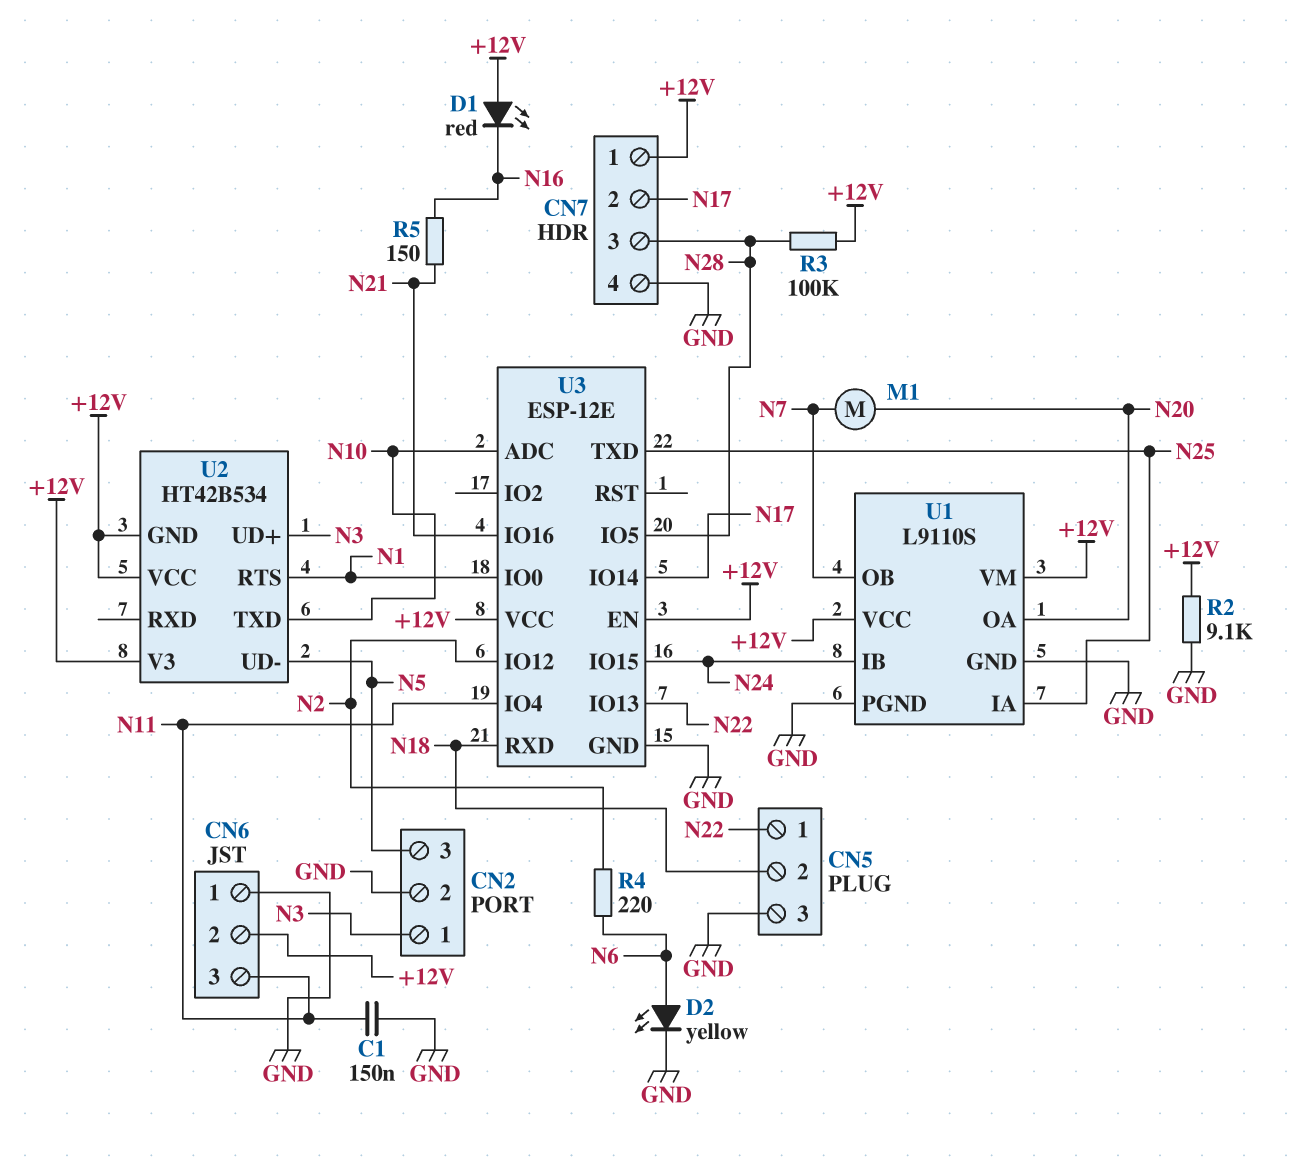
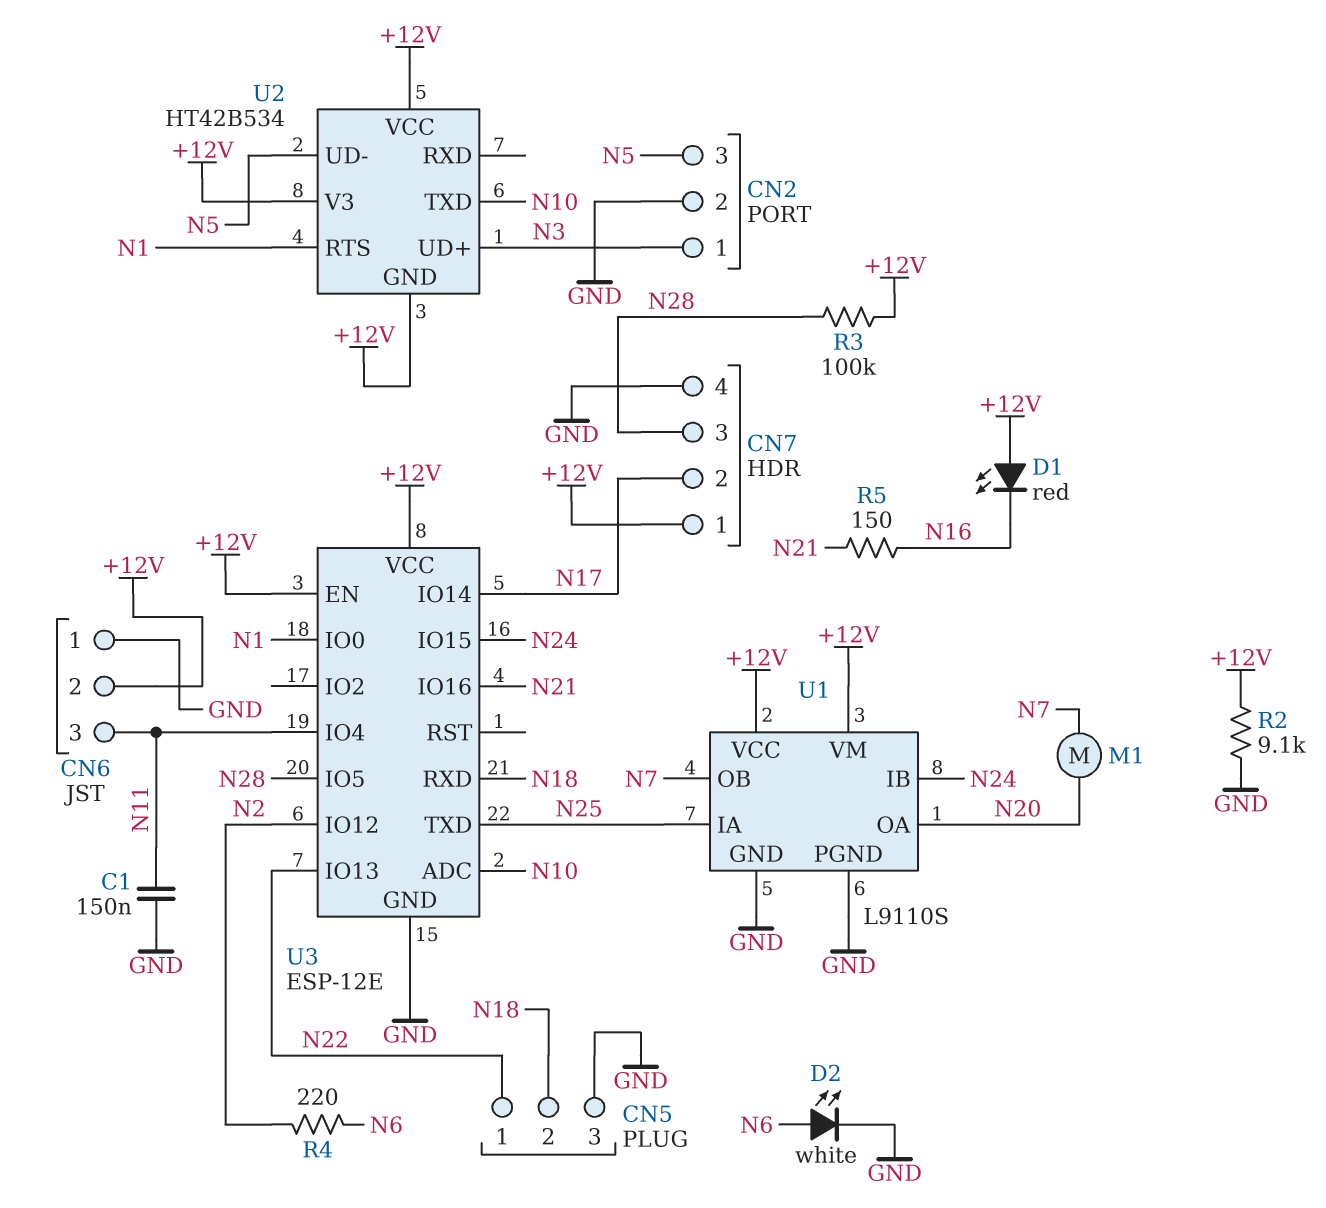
D2: LED yellow (A N6, K GND) -> LED white (A N6, K GND)

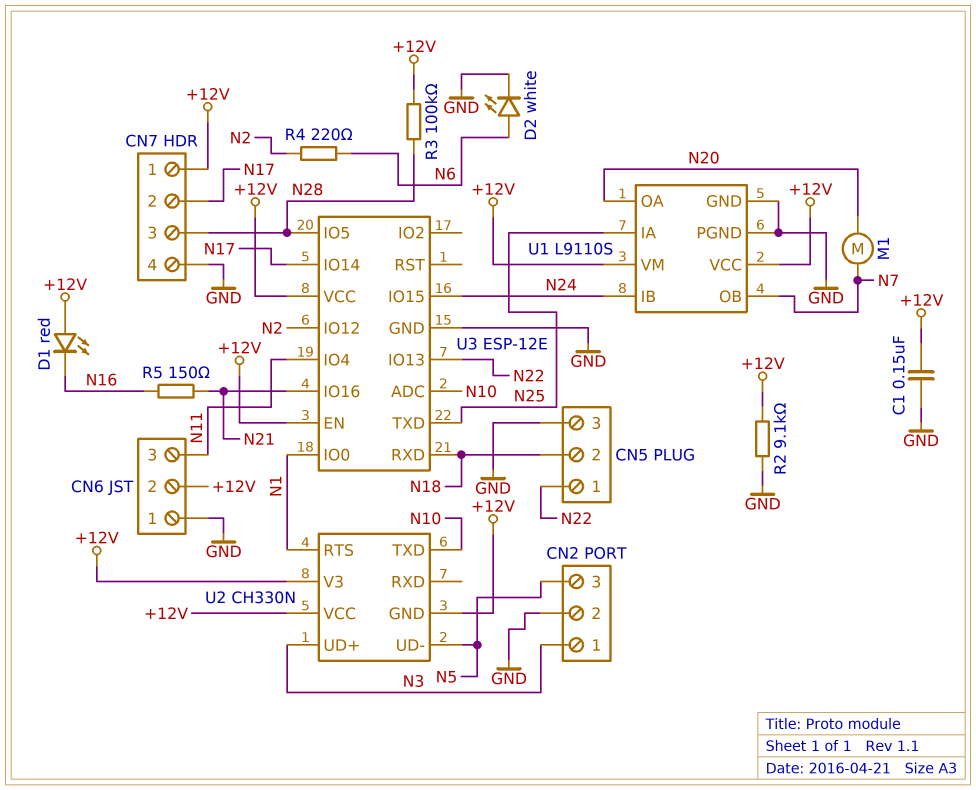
C1: 150nF (GND, N11) -> 150nF (+12V, GND)
U2: HT42B534 -> CH330N

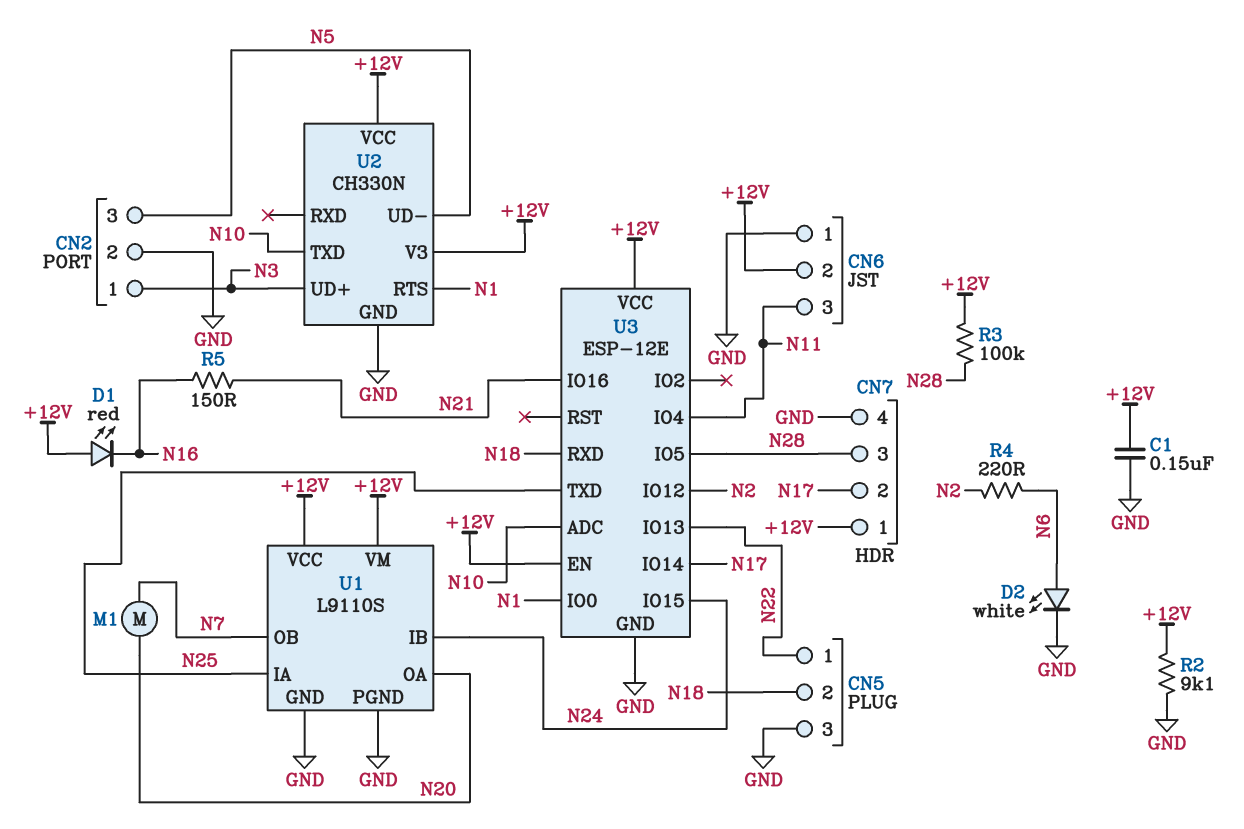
U2 pin GND: +12V -> GND

